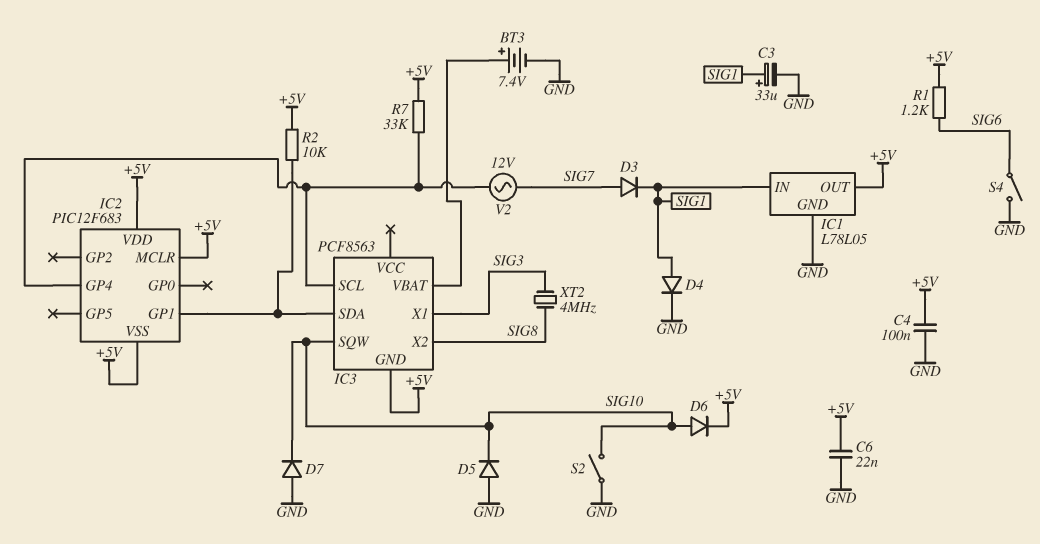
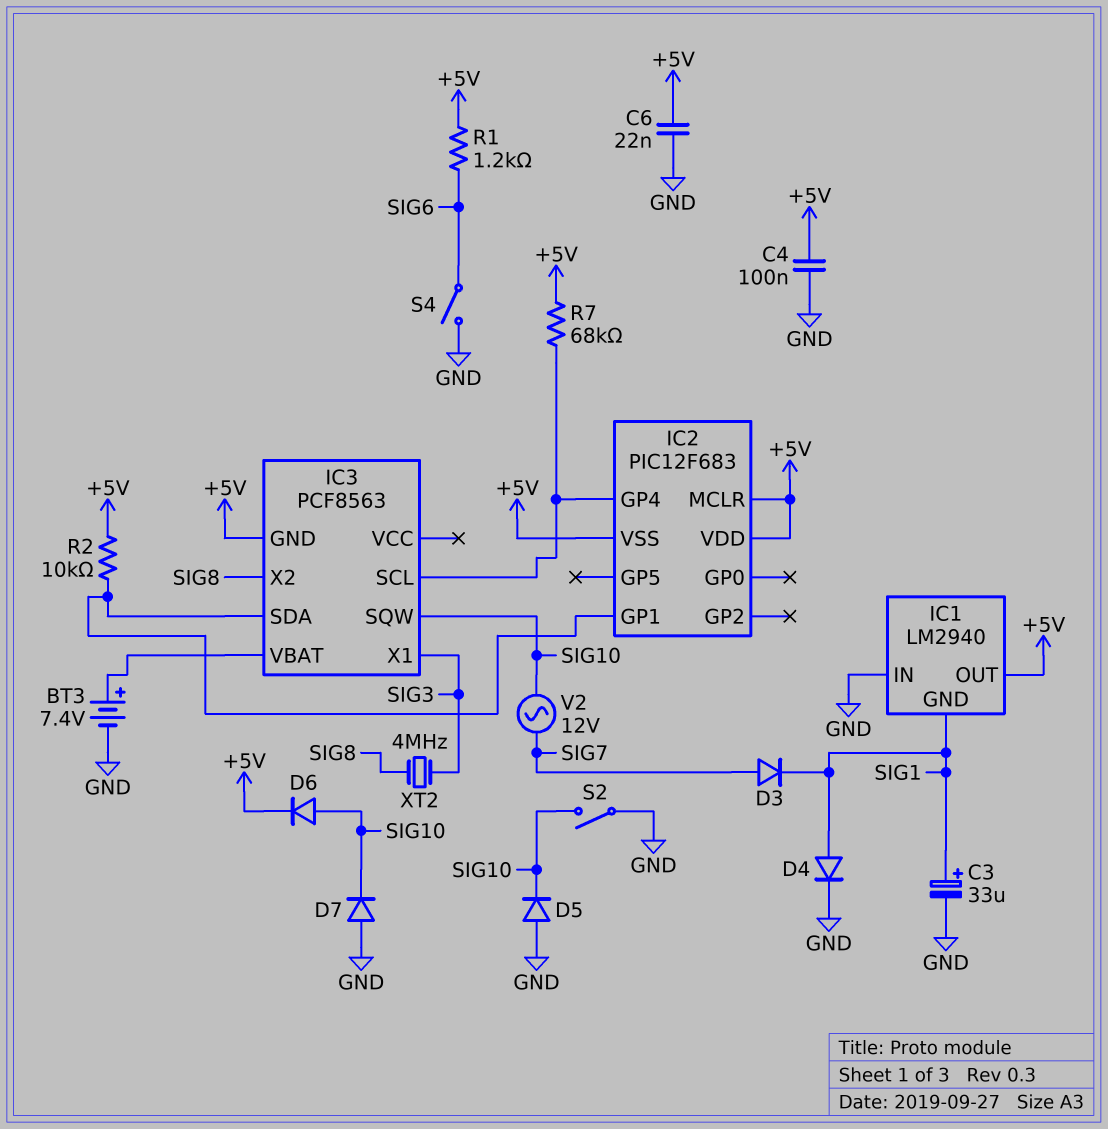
IC1: L78L05 -> LM2940
IC1 pin GND: GND -> SIG1
IC1 pin IN: SIG1 -> GND
R7: 33k (+5V, IC2/GP4) -> 68k (+5V, IC2/GP4)
V2: AC 12V (IC2/GP4, SIG7) -> AC 12V (SIG7, SIG10)

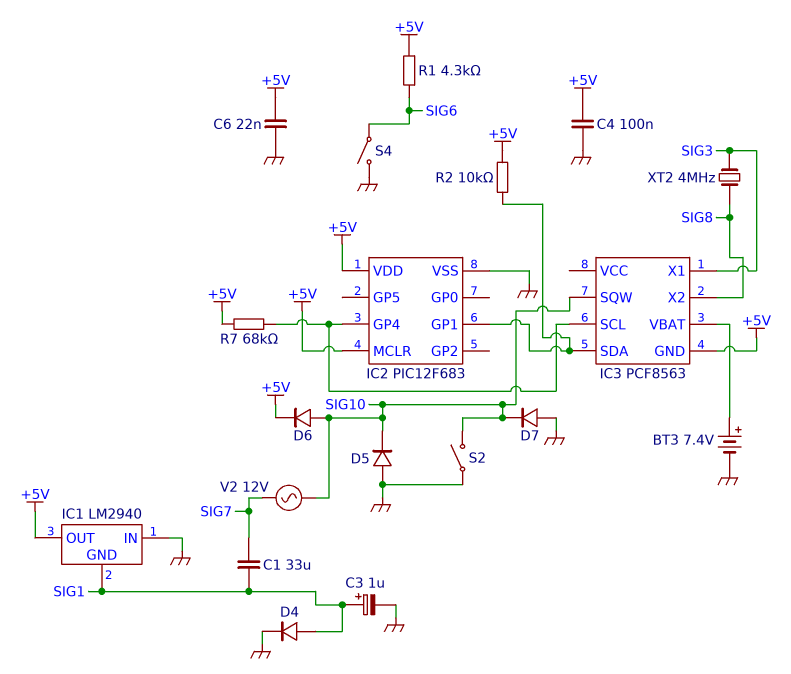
C1: none -> 33uF (SIG1, SIG7)
C3: 33uF (plus SIG1, minus GND) -> 1uF (plus SIG1, minus GND)
D3: diode (A SIG7, K SIG1) -> none
IC2 pin VSS: +5V -> GND
R1: 1.2k (+5V, SIG6) -> 4.3k (+5V, SIG6)

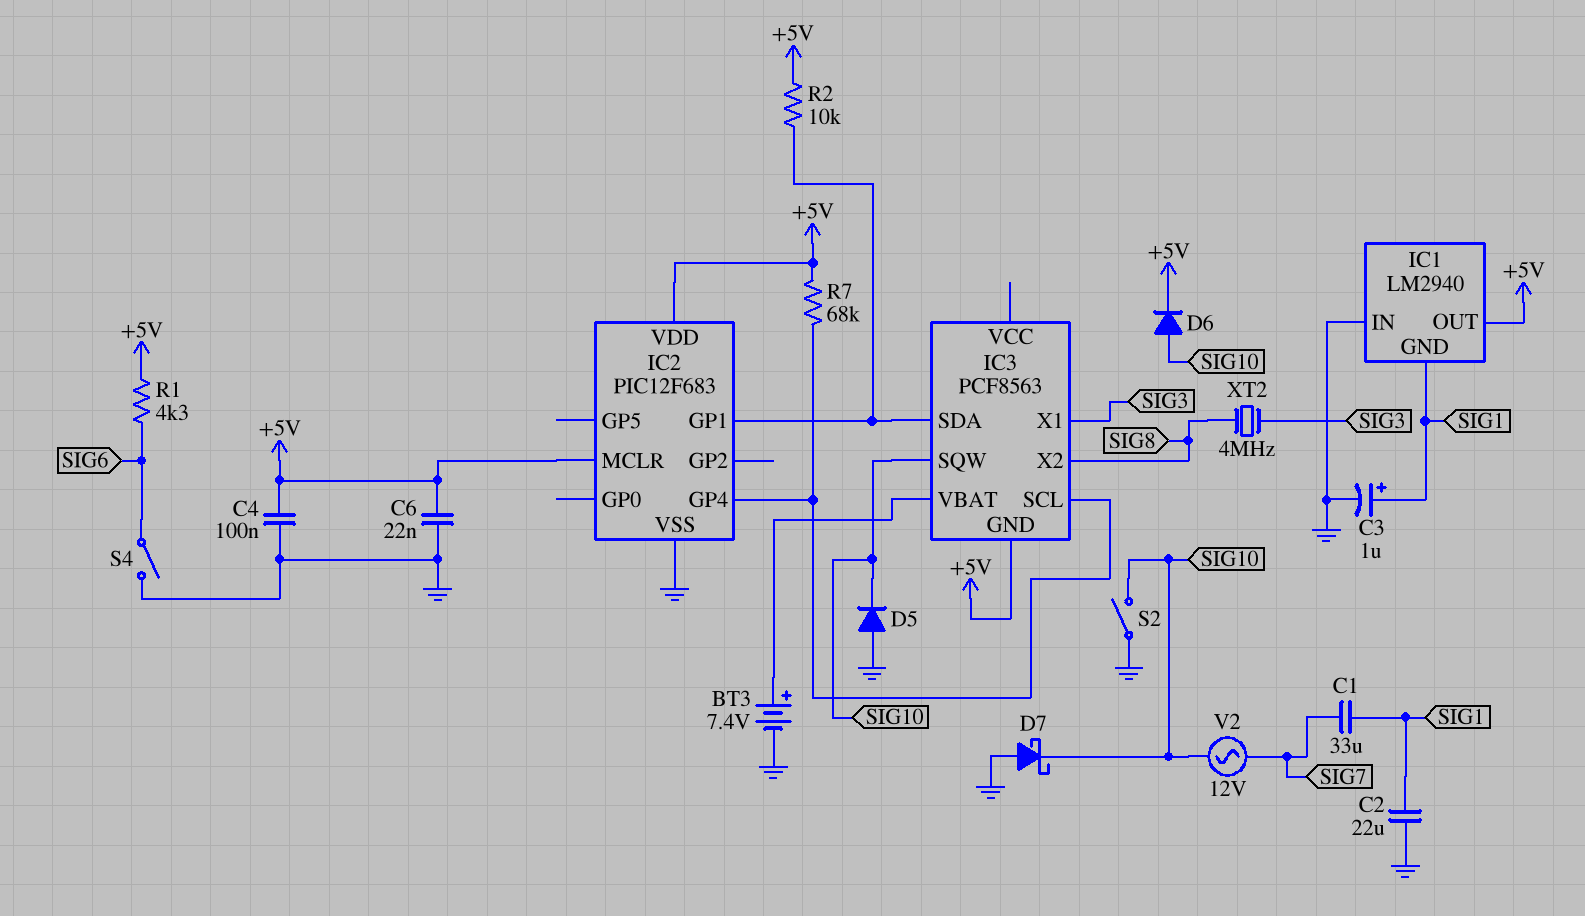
C2: none -> 22uF (GND, SIG1)
D4: diode (A SIG1, K GND) -> none
D7: diode (A GND, K SIG10) -> schottky (A GND, K SIG10)

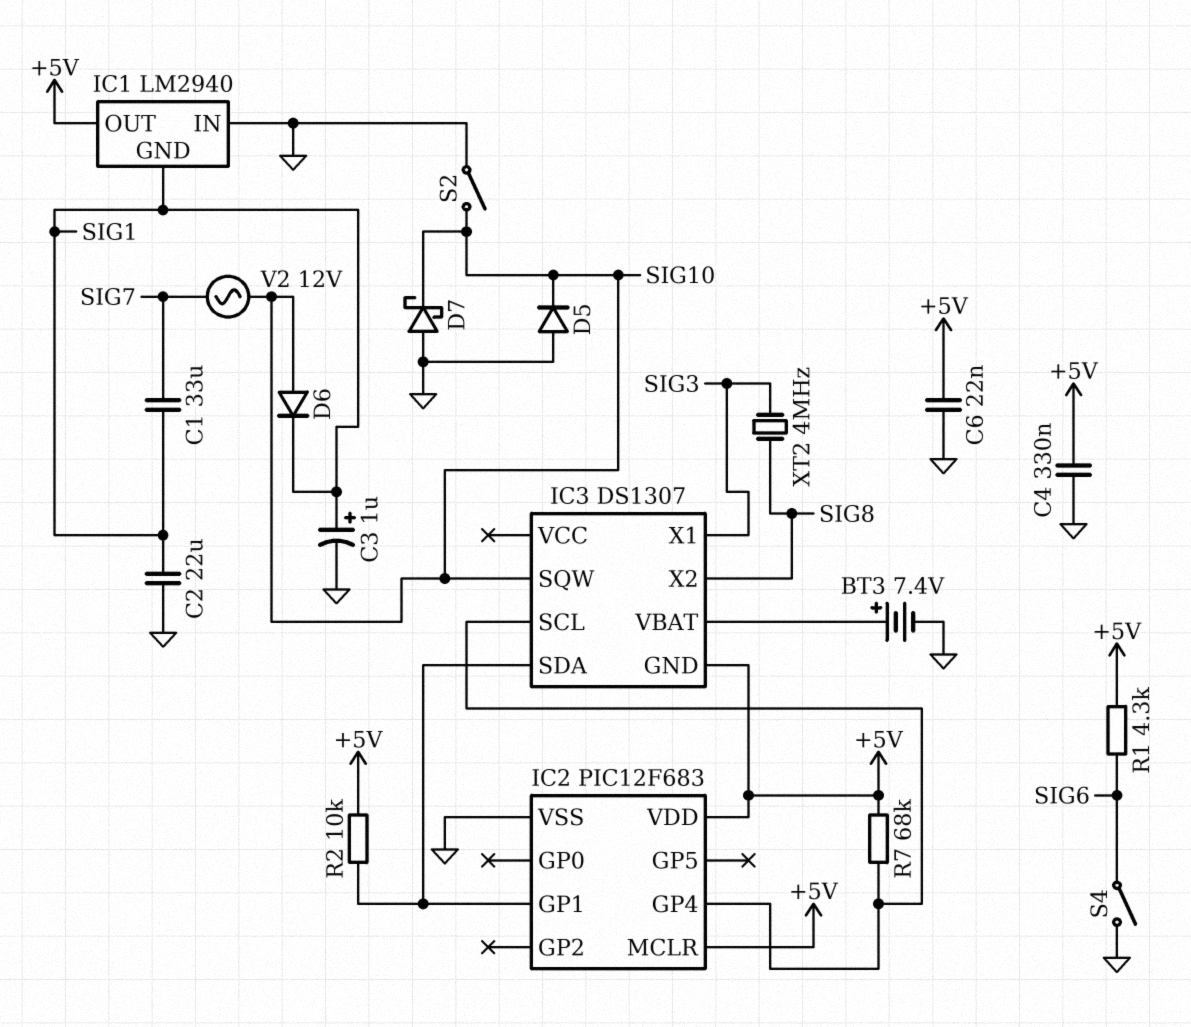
C4: 100nF (+5V, GND) -> 330nF (+5V, GND)
D6: diode (A SIG10, K +5V) -> diode (A SIG10, K SIG1)
IC3: PCF8563 -> DS1307

